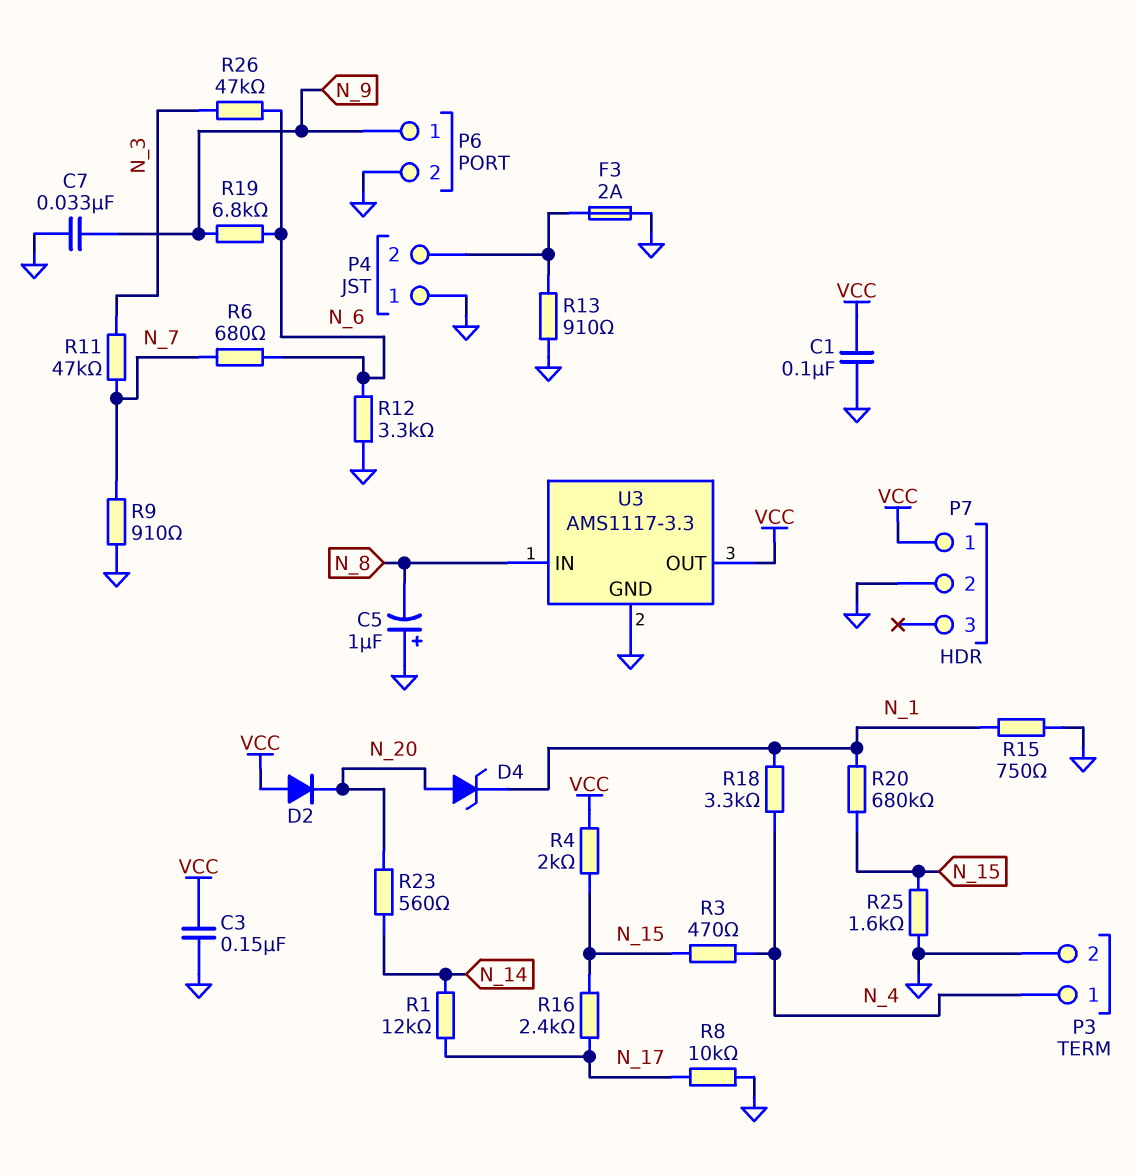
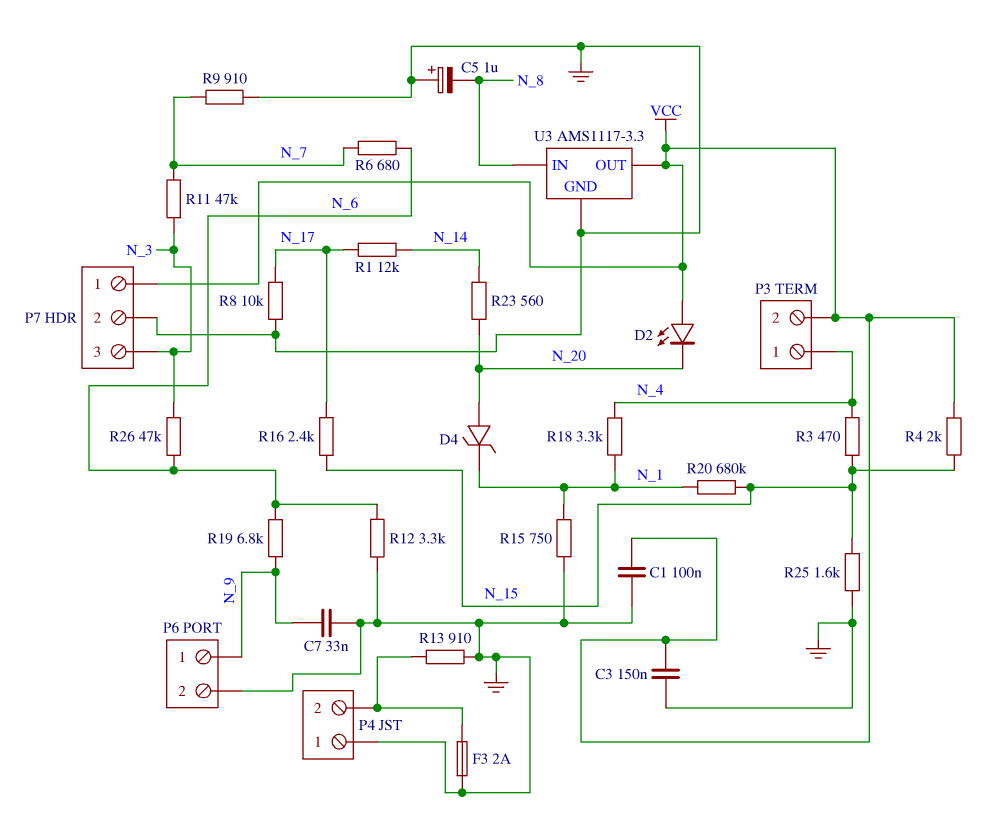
D2: diode (A VCC, K N_20) -> LED (A VCC, K N_20)
P3 pin 2: GND -> VCC
P7 pin 3: none -> N_3

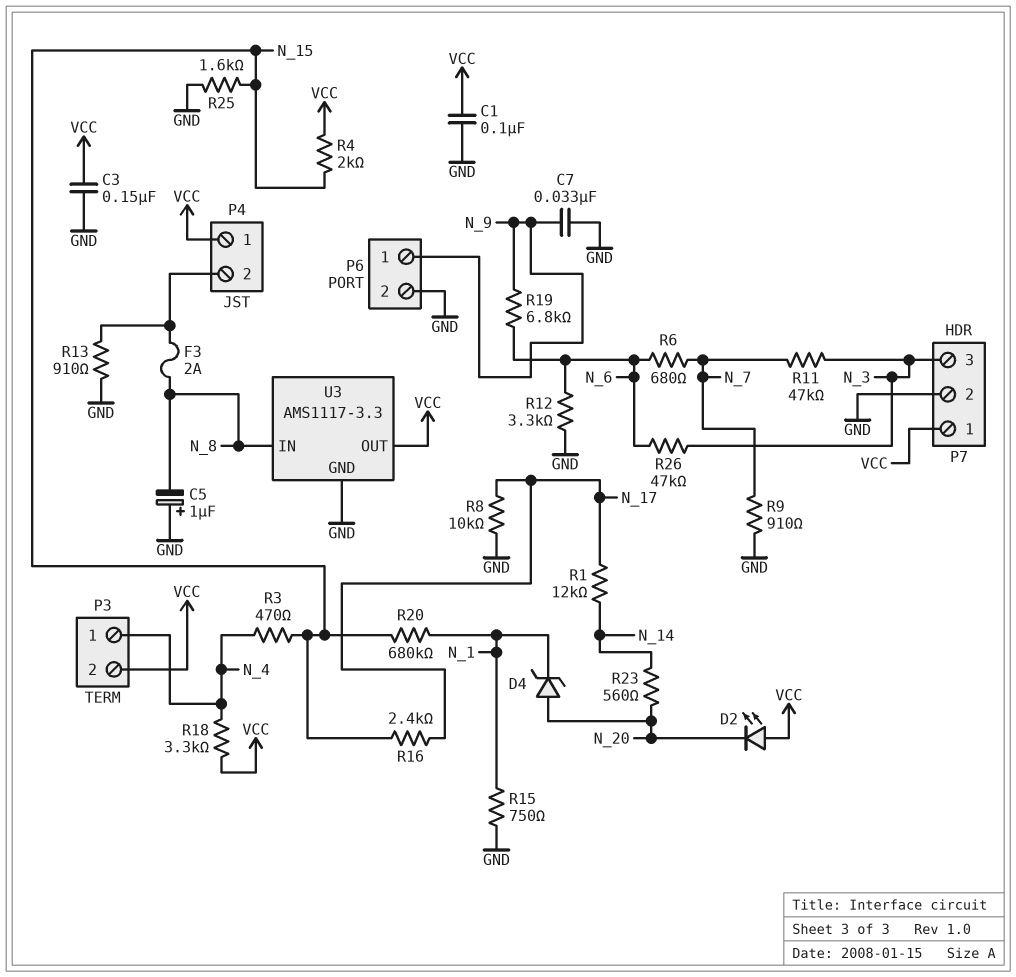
F3: 2A (GND, P4/2) -> 2A (N_8, P4/2)
P4 pin 1: GND -> VCC
R18: 3.3k (N_1, N_4) -> 3.3k (N_4, VCC)

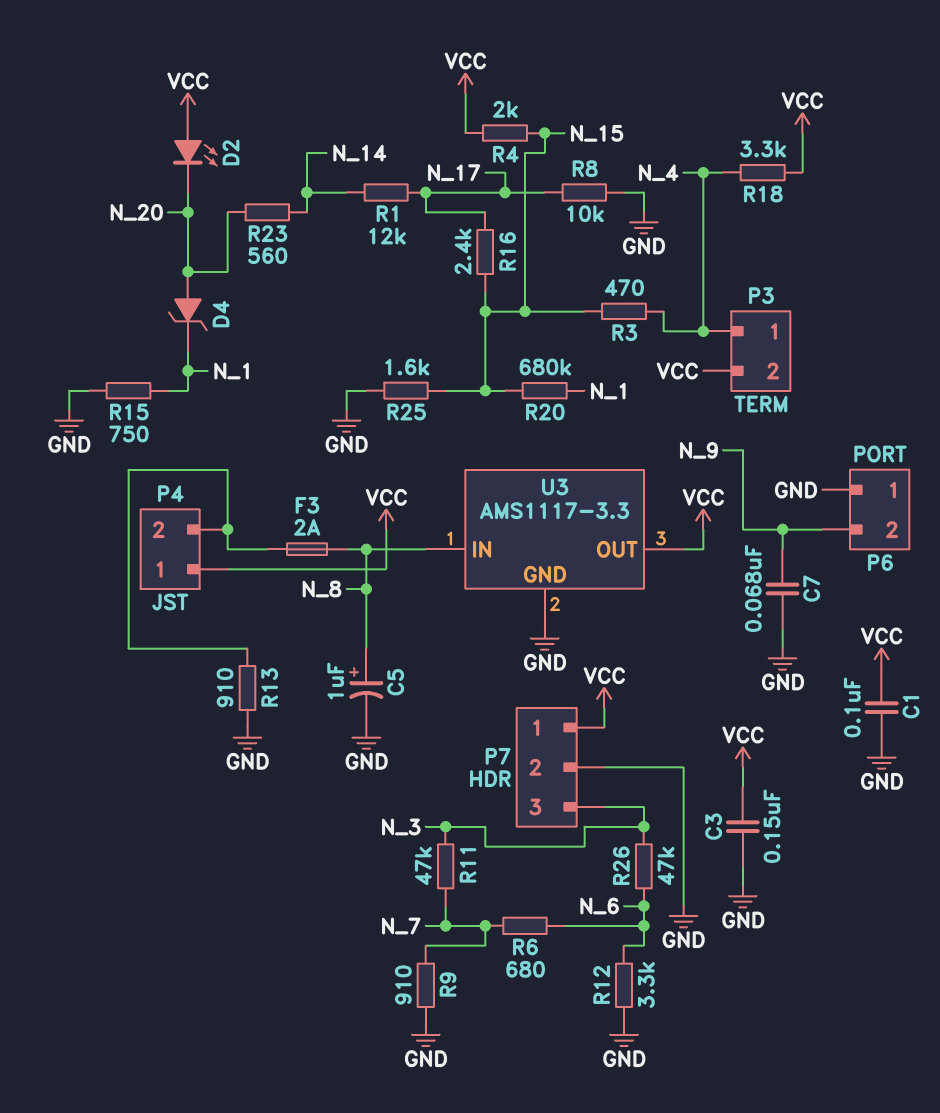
C5: 1uF (plus GND, minus N_8) -> 1uF (plus N_8, minus GND)
C7: 33nF (GND, N_9) -> 68nF (GND, N_9)
P6 pin 1: N_9 -> GND
P6 pin 2: GND -> N_9
R19: 6.8k (N_6, N_9) -> none

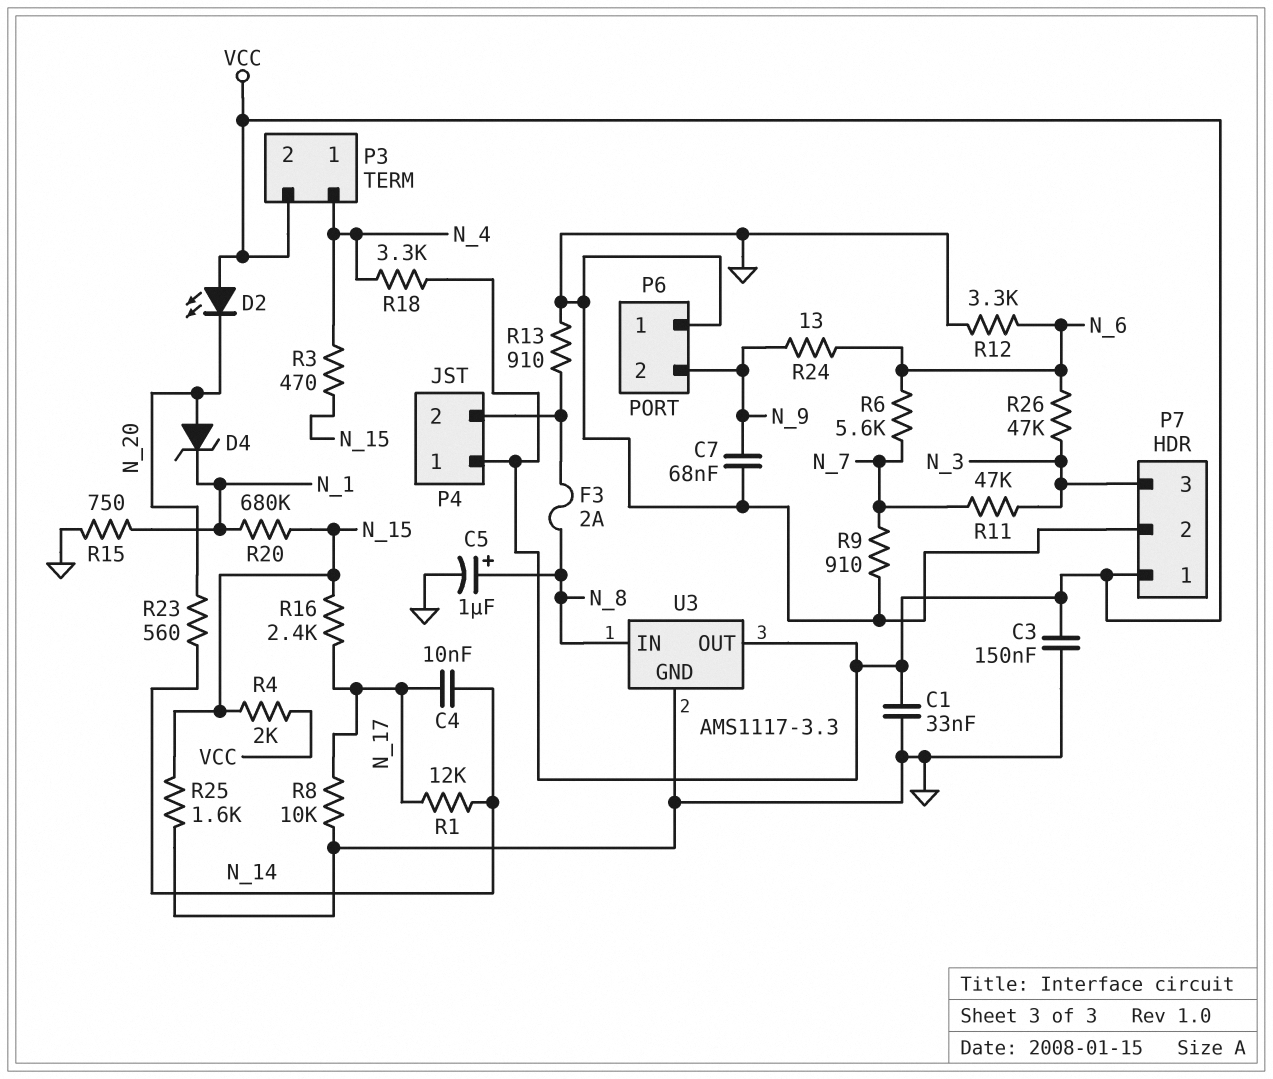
C1: 100nF (GND, VCC) -> 33nF (GND, VCC)
C4: none -> 10nF (N_14, N_17)
R6: 680 (N_6, N_7) -> 5.6k (N_6, N_7)
R24: none -> 13 (N_6, N_9)

